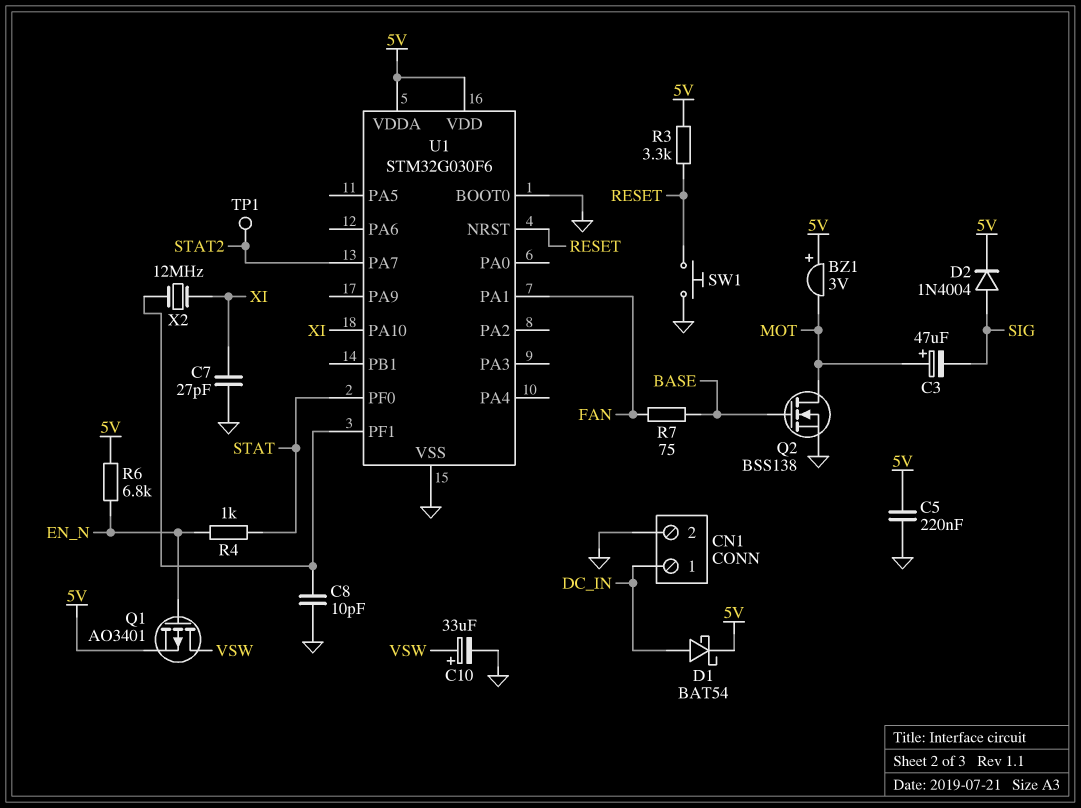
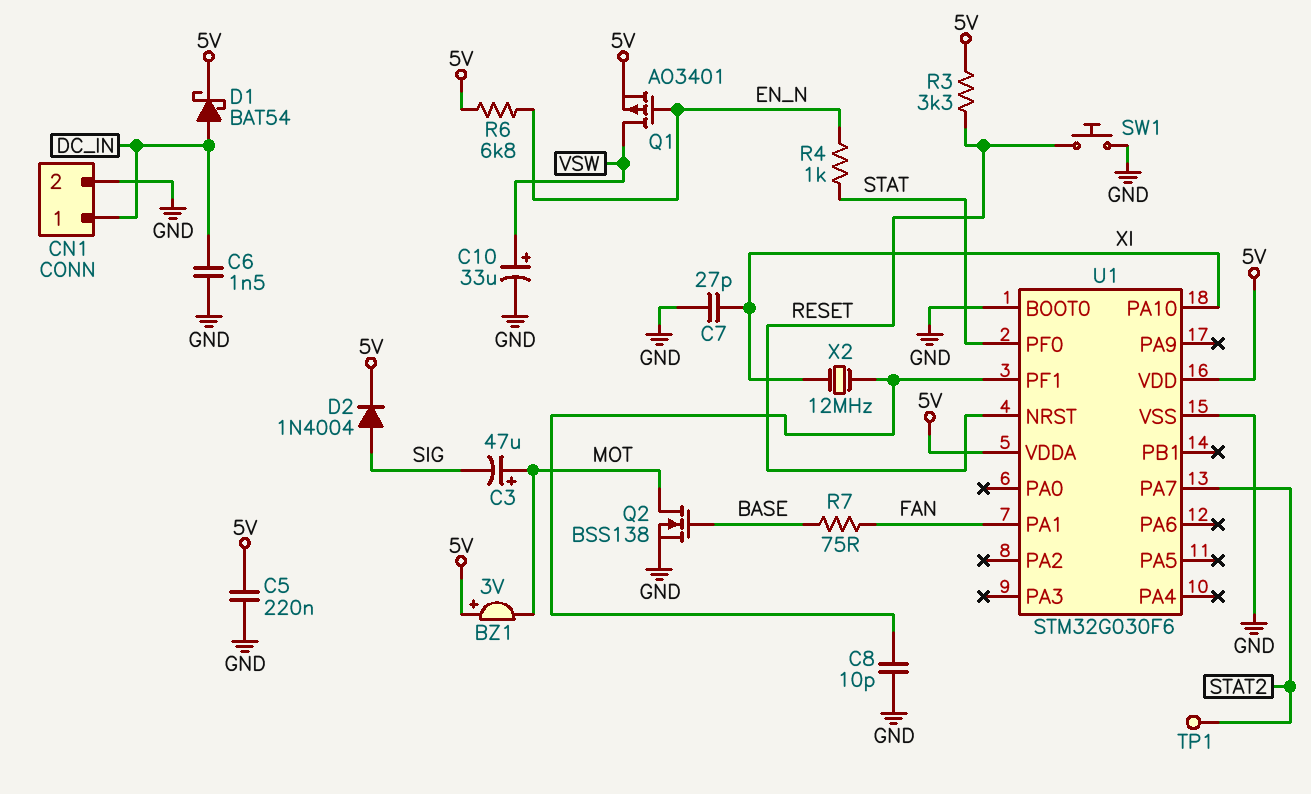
C6: none -> 1.5nF (DC_IN, GND)

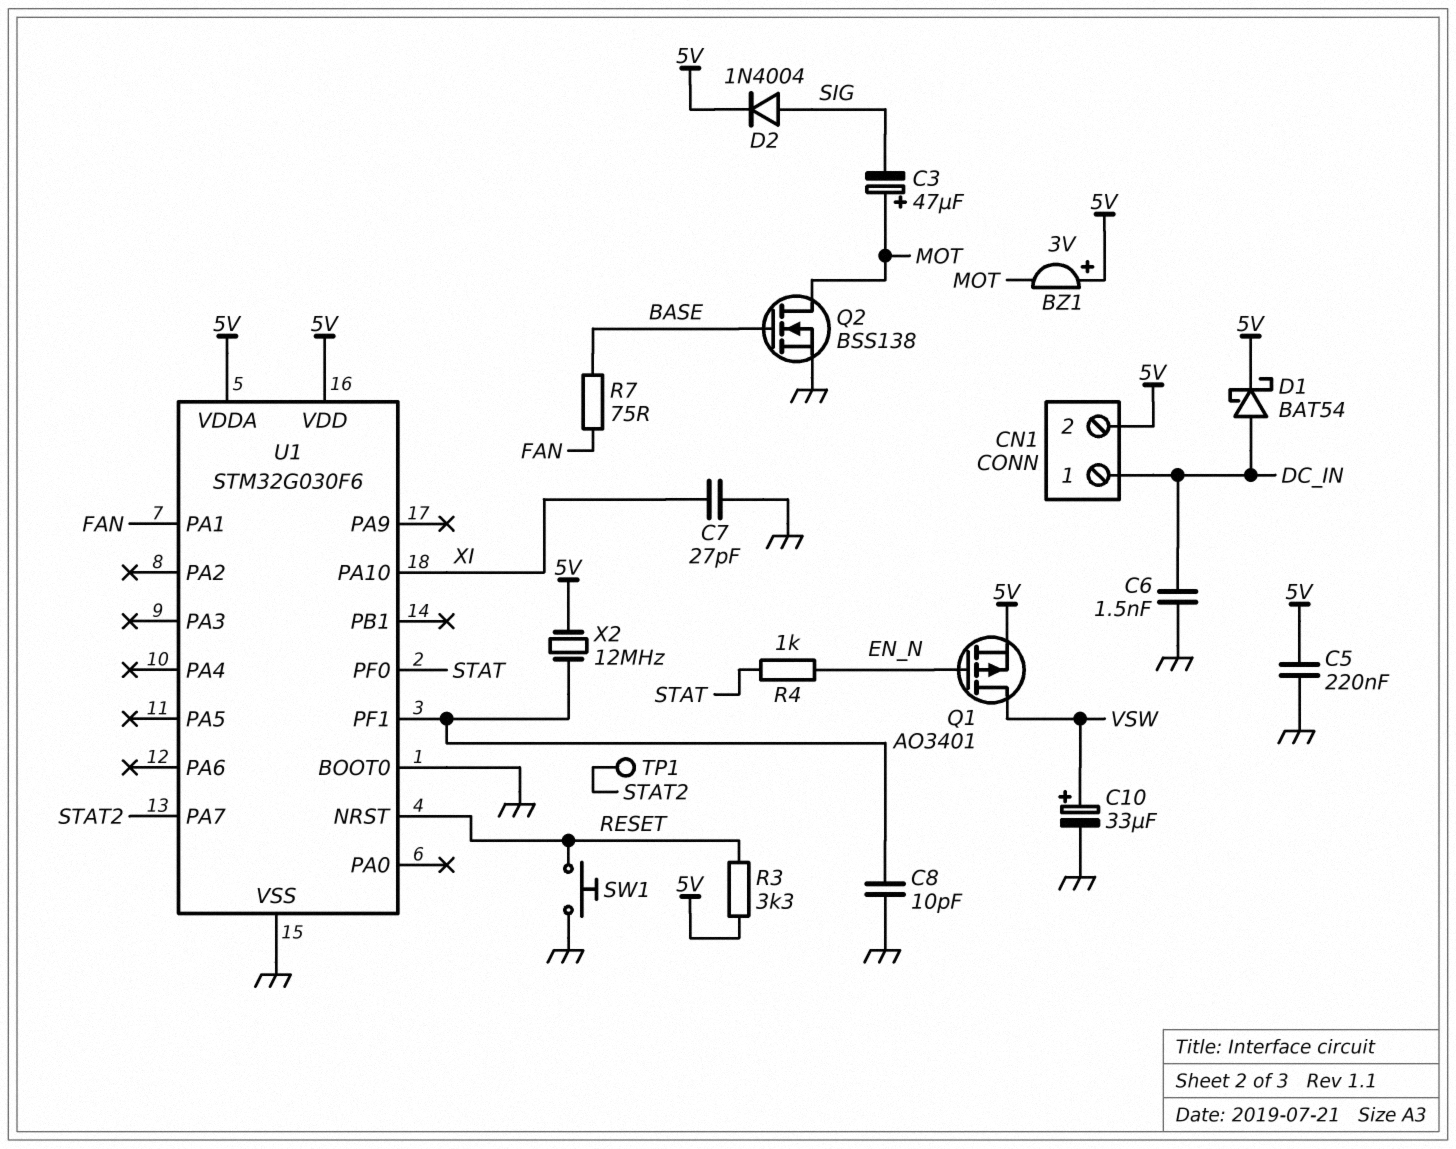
CN1 pin 2: GND -> 5V
R6: 6.8k (5V, EN_N) -> none
X2: 12MHz (U1/PF1, XI) -> 12MHz (5V, U1/PF1)

